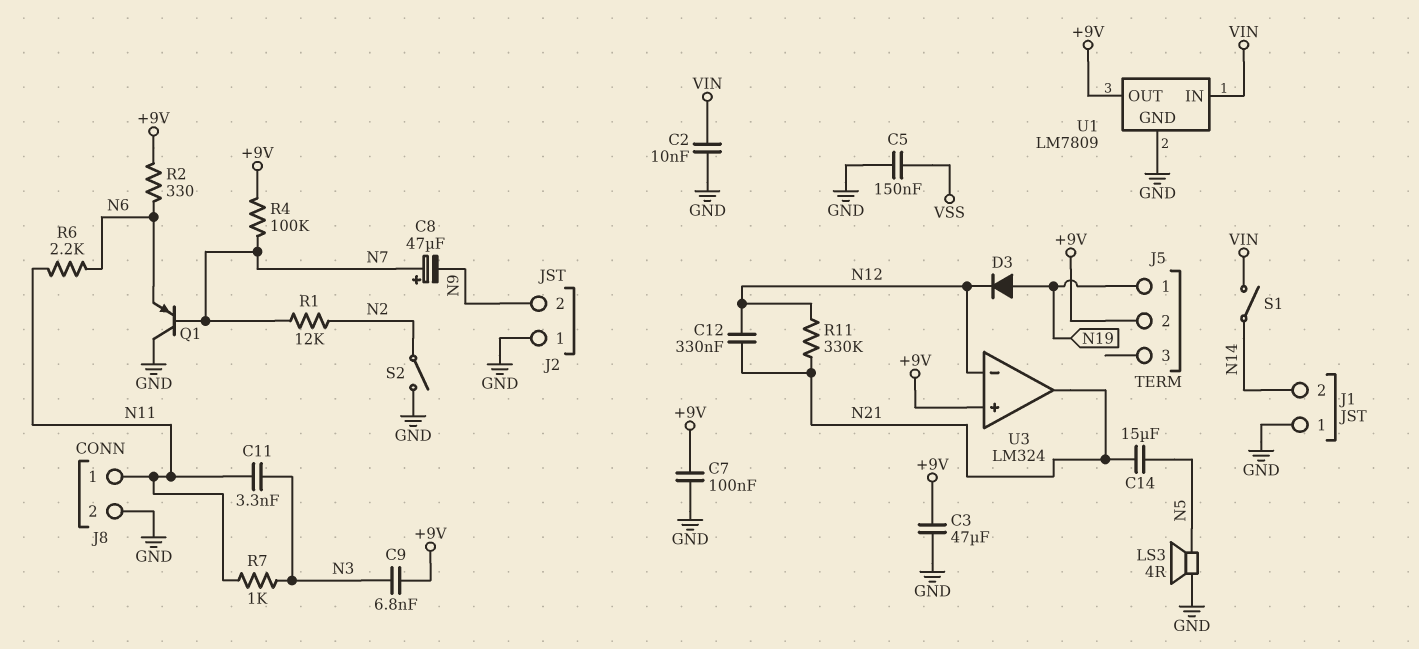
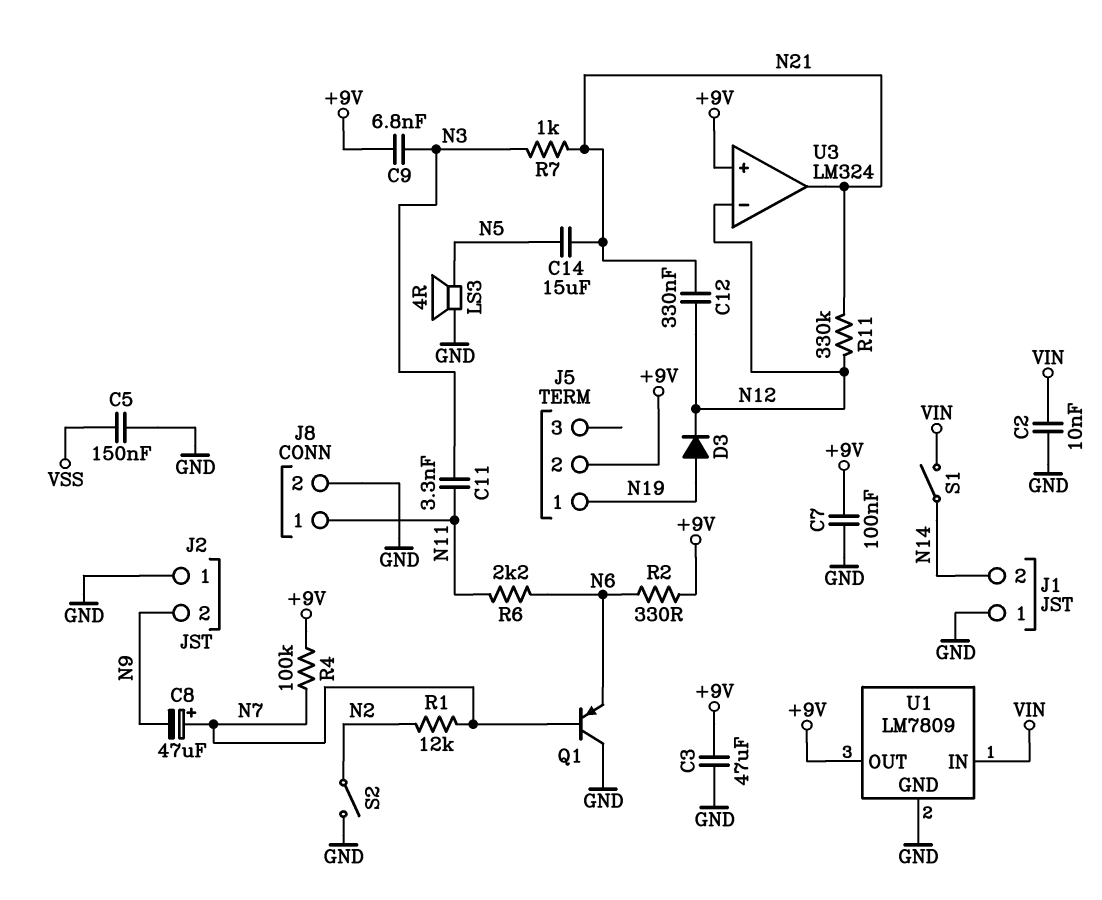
R7: 1k (N3, N11) -> 1k (N3, N21)

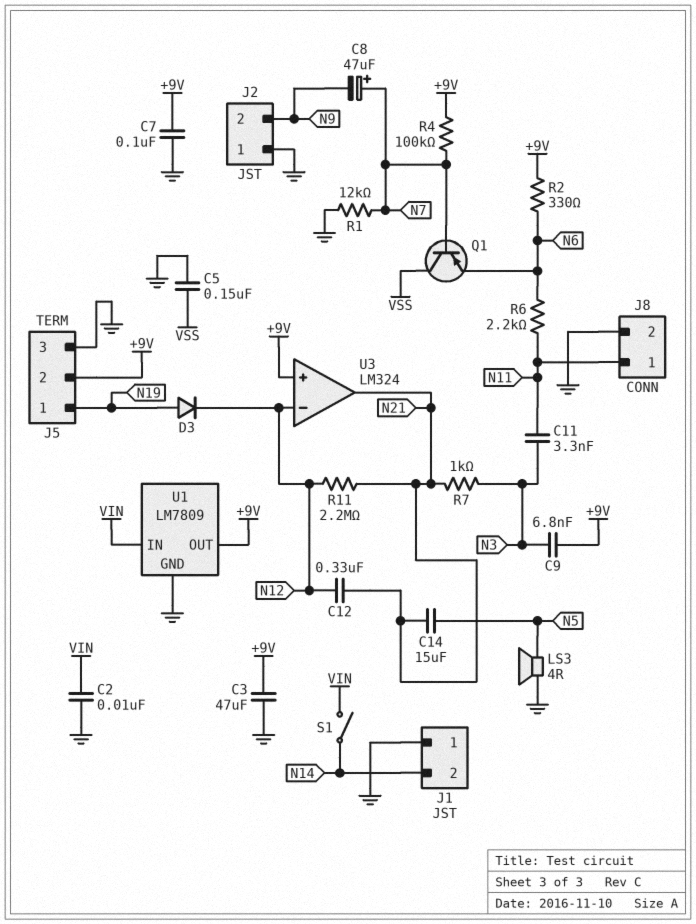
J5 pin 3: none -> GND
Q1: PNP (B N7, C GND, E N6) -> PNP (B N7, C VSS, E N6)
R1: 12k (N2, N7) -> 12k (GND, N7)
R11: 330k (N12, N21) -> 2.2M (N12, N21)
S2: switch (GND, N2) -> none

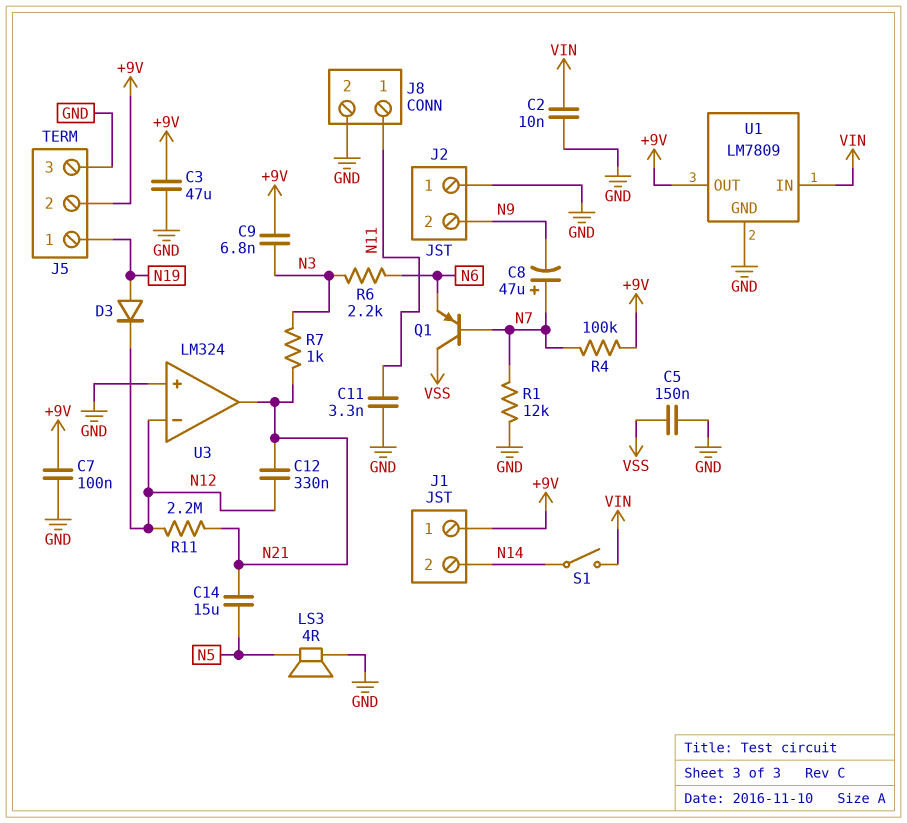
C11: 3.3nF (N3, N11) -> 3.3nF (GND, N11)
J1 pin 1: GND -> +9V
R2: 330 (+9V, N6) -> none
R6: 2.2k (N6, N11) -> 2.2k (N3, N6)
U3 pin in+: +9V -> GND

